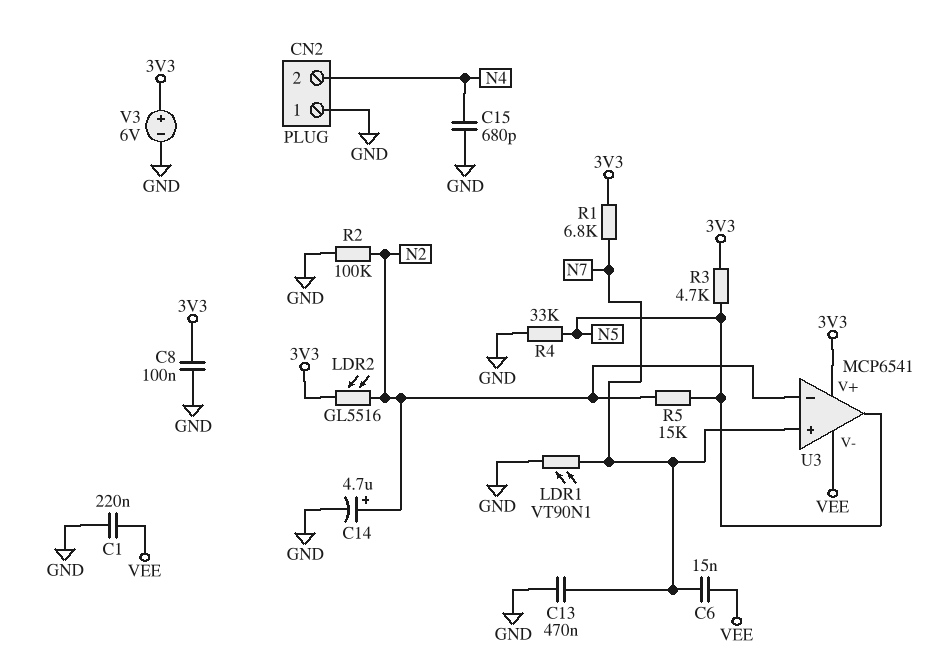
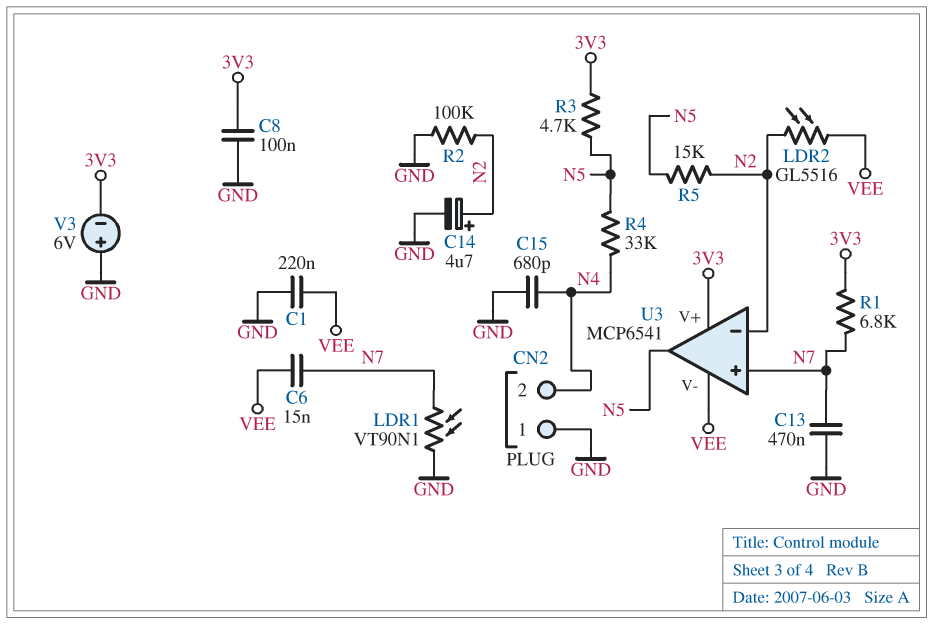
LDR2: GL5516 (3V3, N2) -> GL5516 (N2, VEE)
R4: 33k (GND, N5) -> 33k (N4, N5)
V3: 6V (plus 3V3, minus GND) -> 6V (plus GND, minus 3V3)

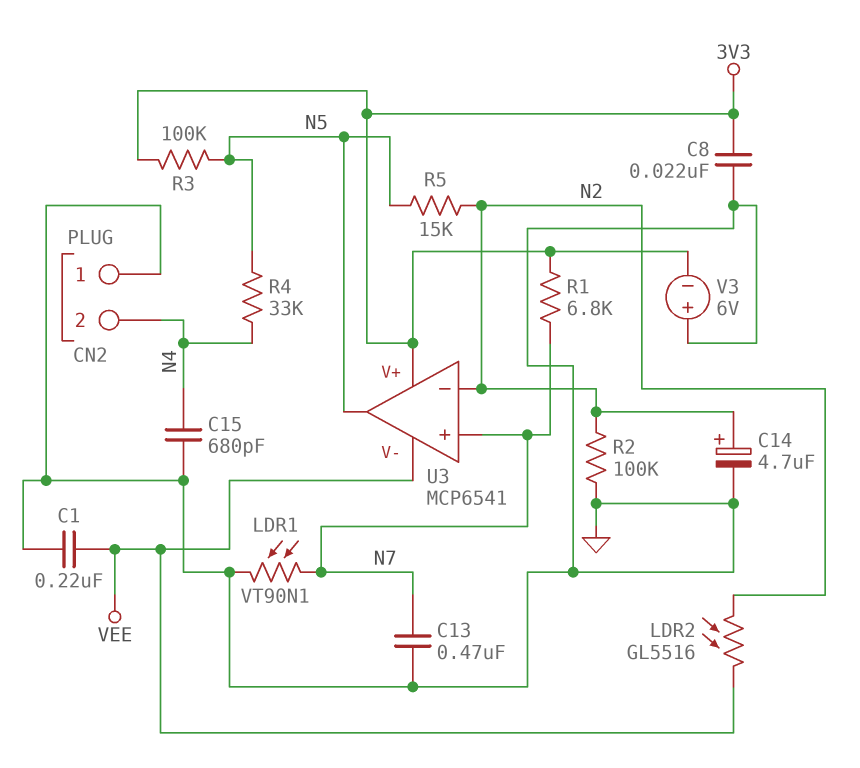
C6: 15nF (N7, VEE) -> none
C8: 100nF (3V3, GND) -> 22nF (3V3, GND)
R3: 4.7k (3V3, N5) -> 100k (3V3, N5)

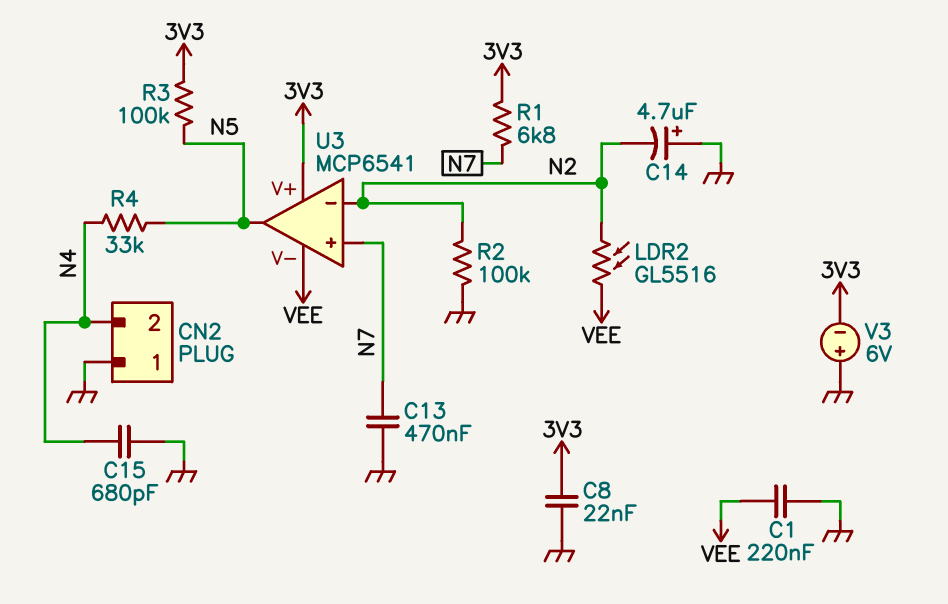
C14: 4.7uF (plus N2, minus GND) -> 4.7uF (plus GND, minus N2)
LDR1: VT90N1 (GND, N7) -> none
R5: 15k (N2, N5) -> none

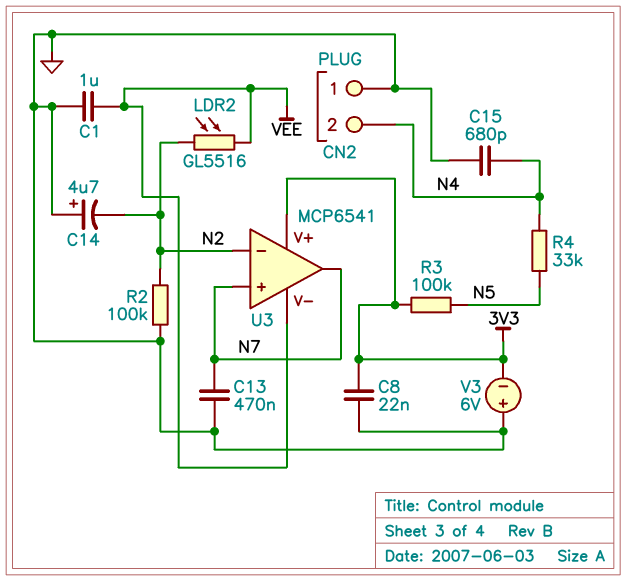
C1: 220nF (GND, VEE) -> 1uF (GND, VEE)
R1: 6.8k (3V3, N7) -> none
U3 pin out: N5 -> N7

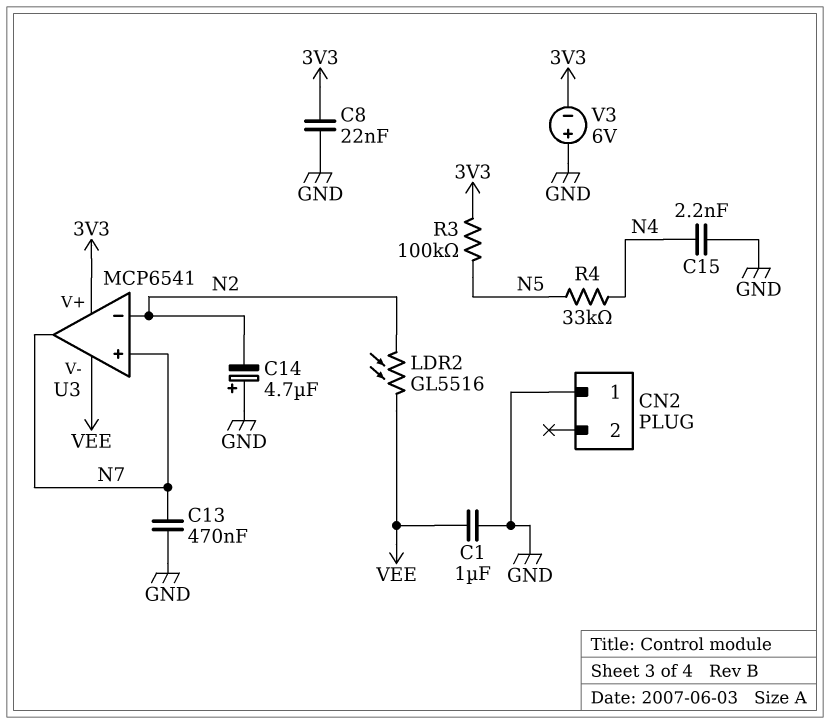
C15: 680pF (GND, N4) -> 2.2nF (GND, N4)
CN2 pin 2: N4 -> none
R2: 100k (GND, N2) -> none

